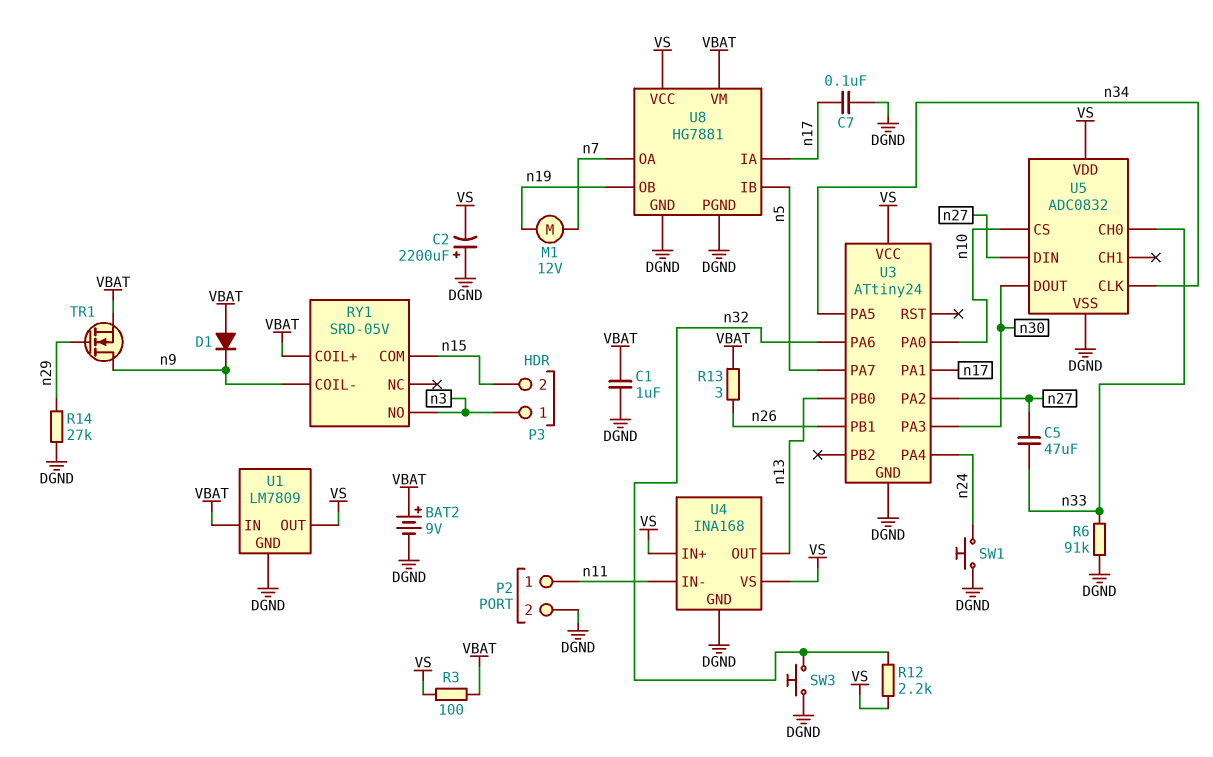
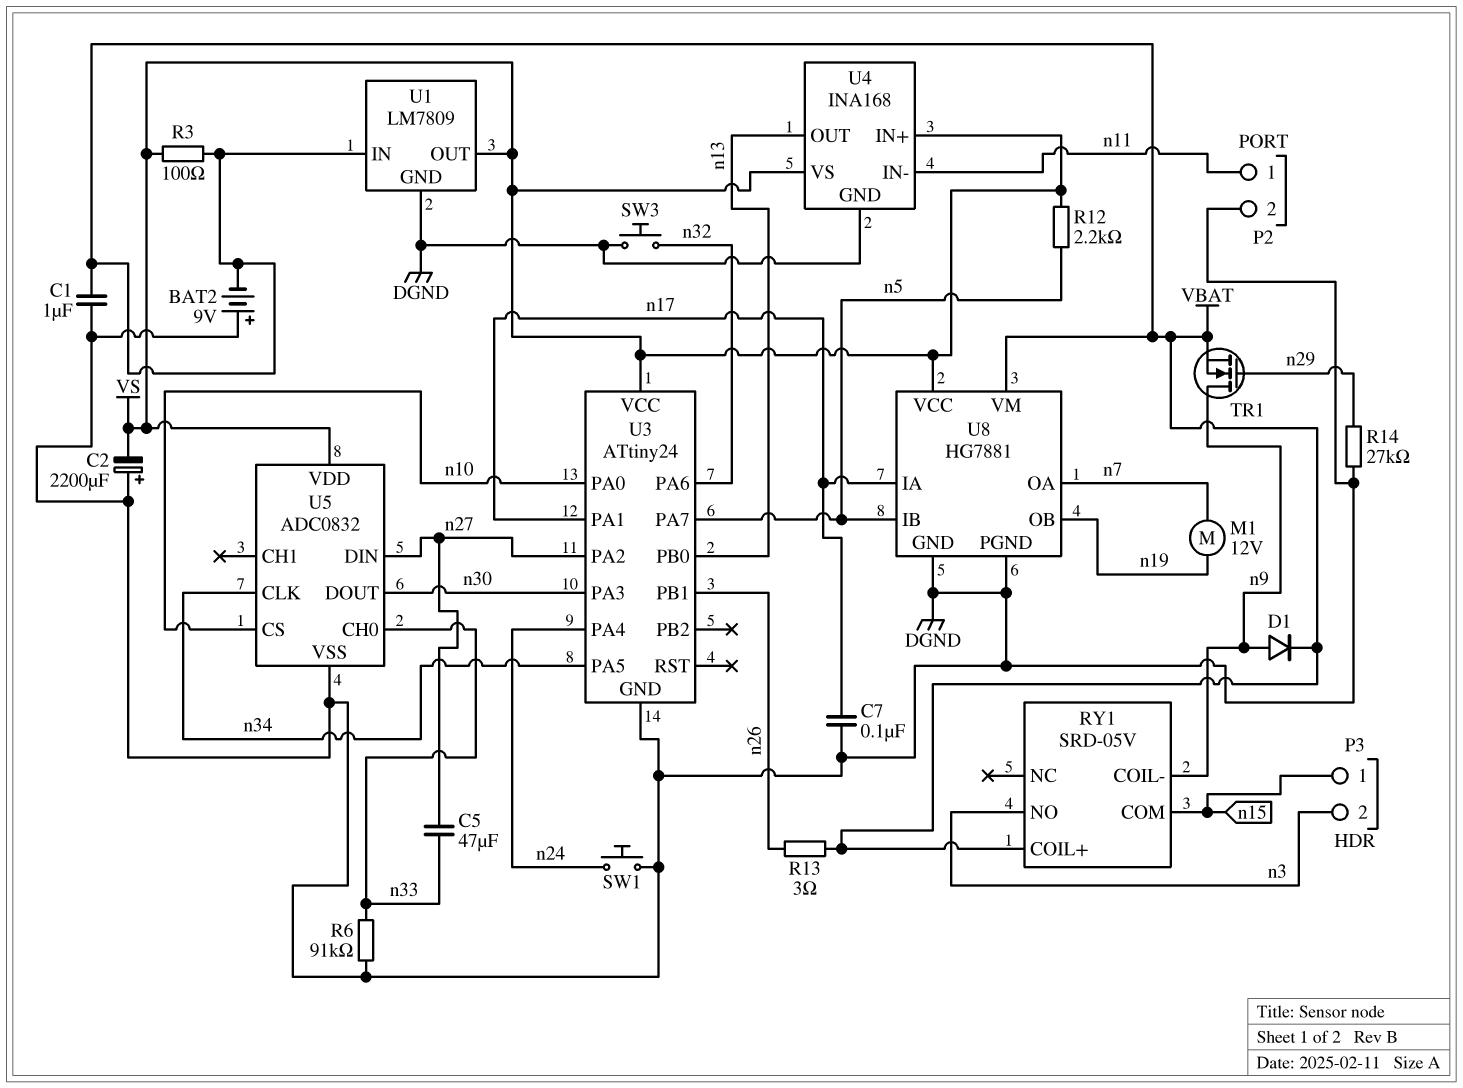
BAT2: 9V (plus VBAT, minus DGND) -> 9V (plus DGND, minus VBAT)
D1: diode (A VBAT, K n9) -> diode (A n9, K VBAT)
P3 pin 1: n3 -> n15
P3 pin 2: n15 -> n3
R12: 2.2k (VS, n32) -> 2.2k (VS, n5)

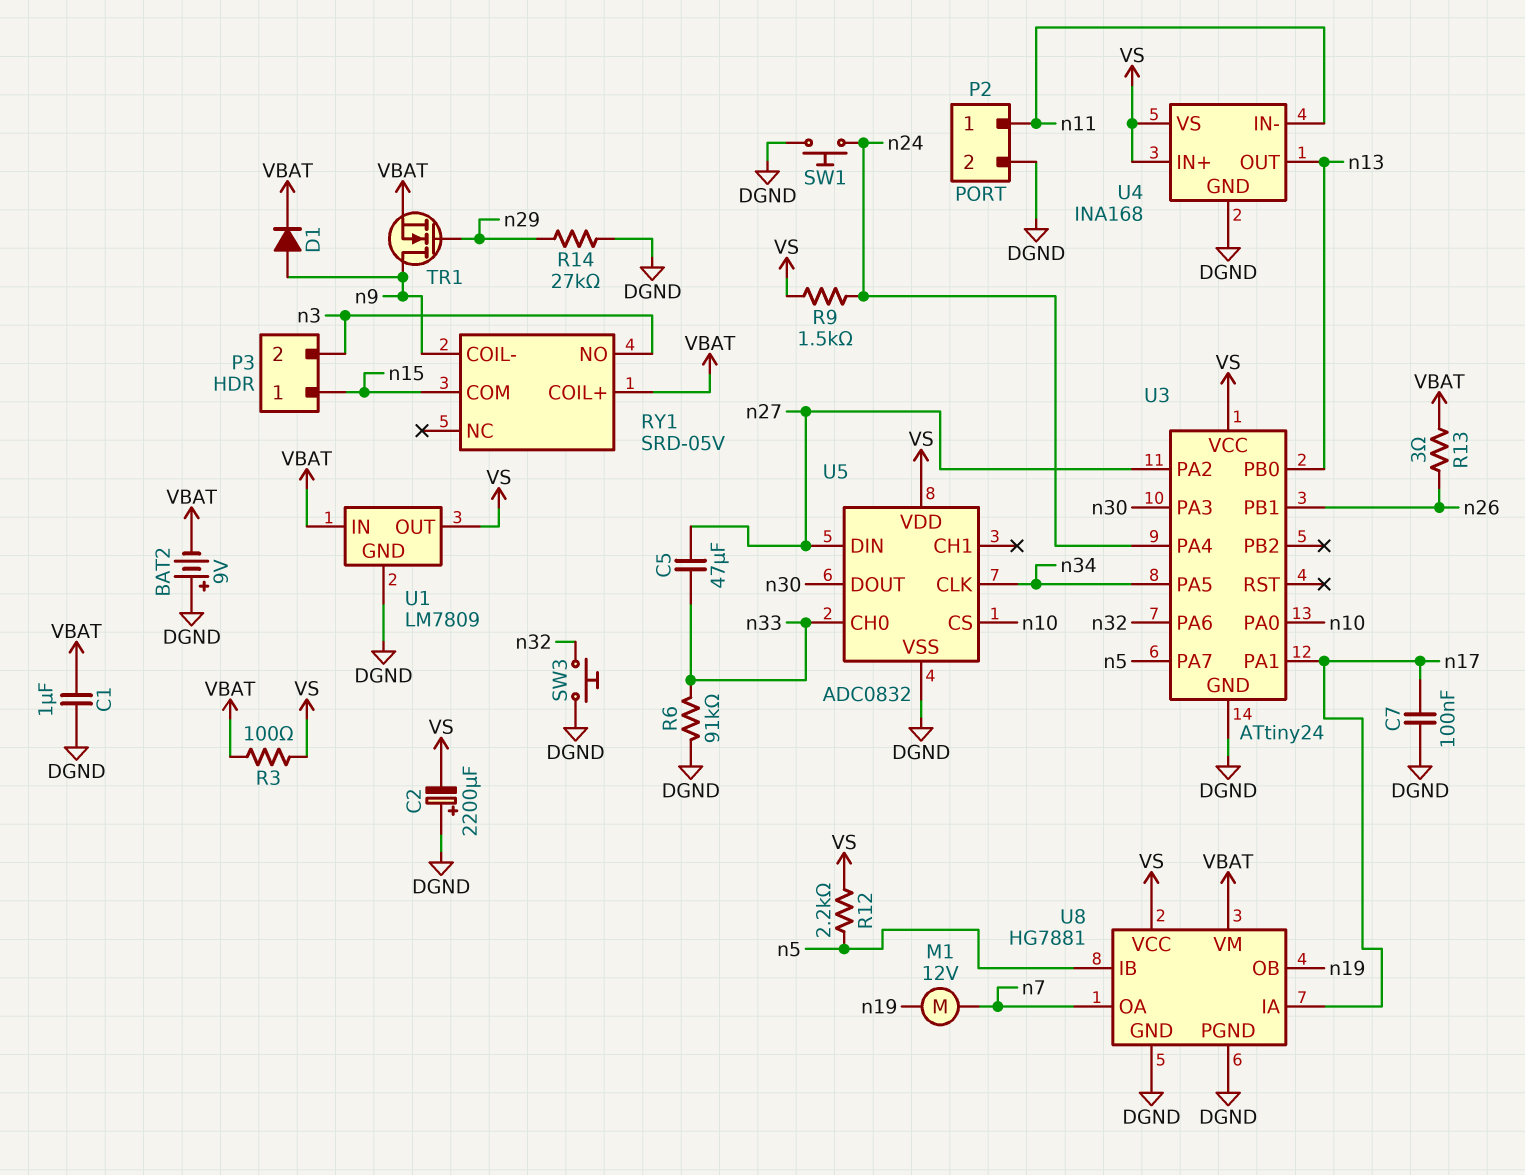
R9: none -> 1.5k (VS, n24)

